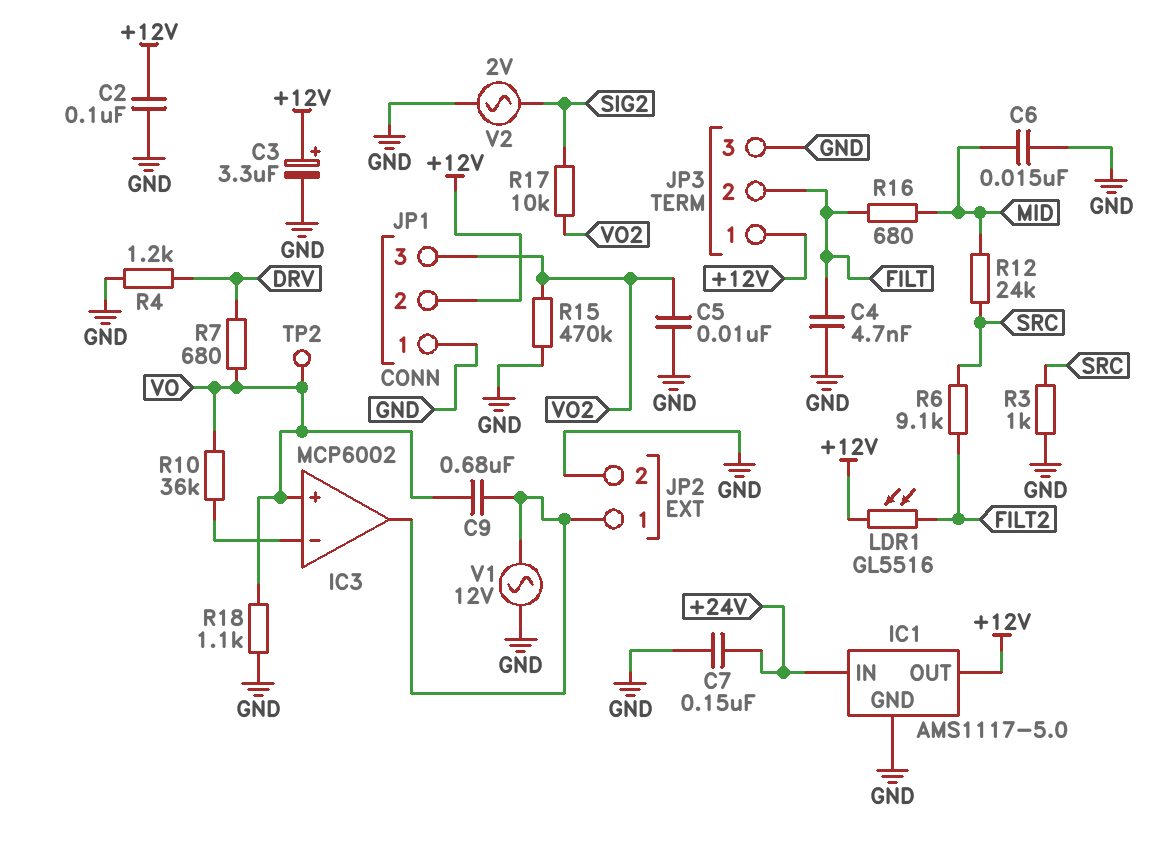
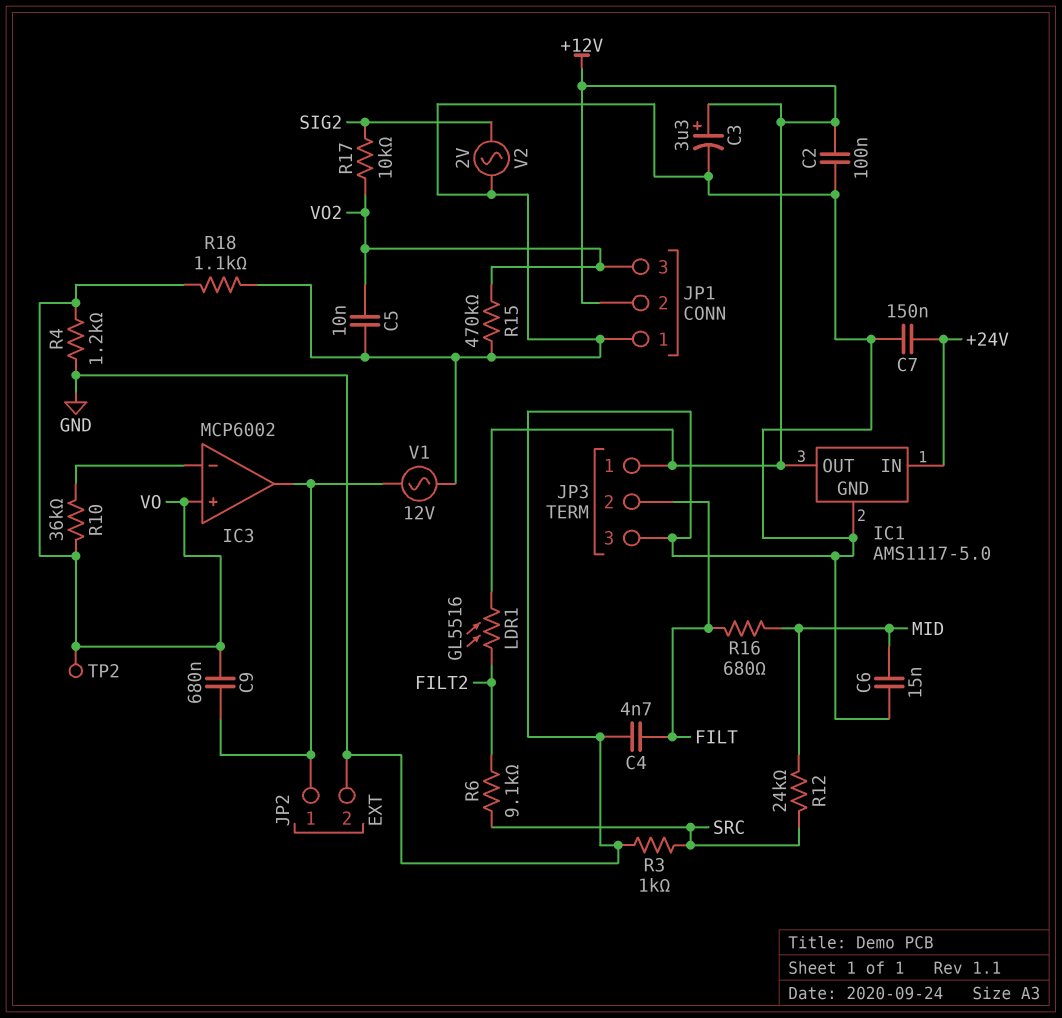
R4: 1.2k (DRV, GND) -> 1.2k (GND, VO)
R7: 680 (DRV, VO) -> none

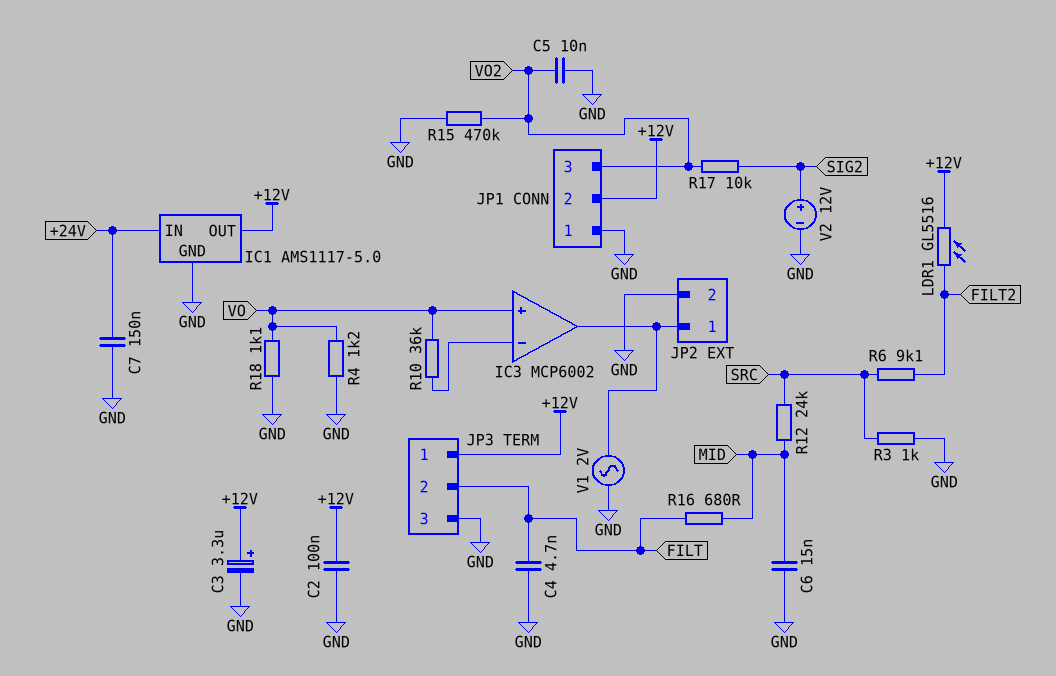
C9: 680nF (IC3/out, VO) -> none
TP2: test point (VO) -> none
V1: AC 12V (GND, IC3/out) -> AC 2V (GND, IC3/out)
V2: AC 2V (GND, SIG2) -> 12V (plus SIG2, minus GND)

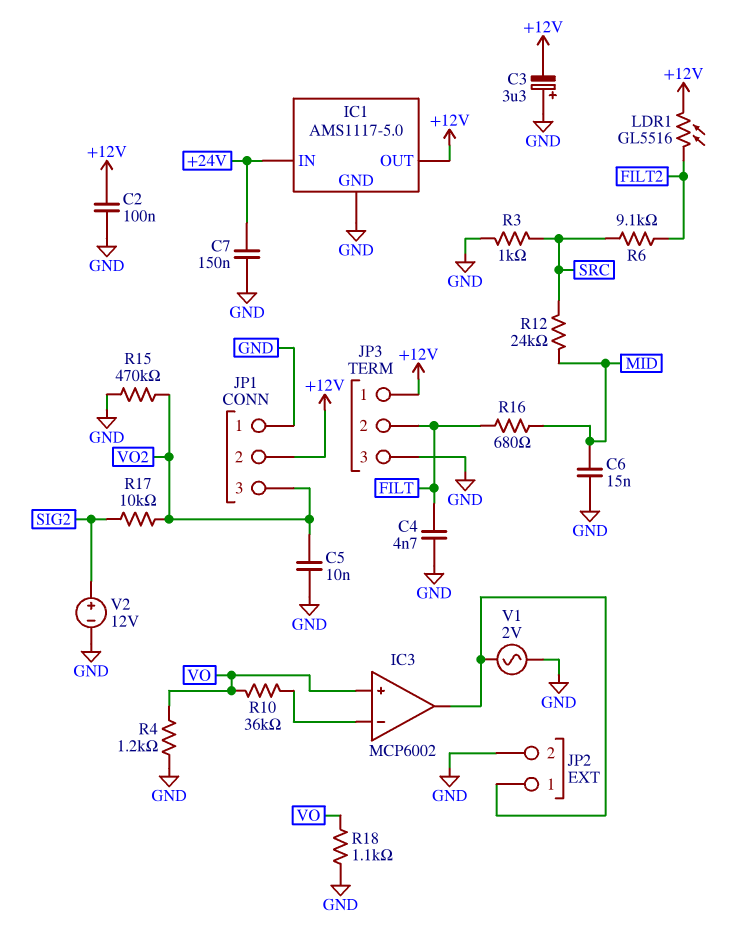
C3: 3.3uF (plus +12V, minus GND) -> 3.3uF (plus GND, minus +12V)

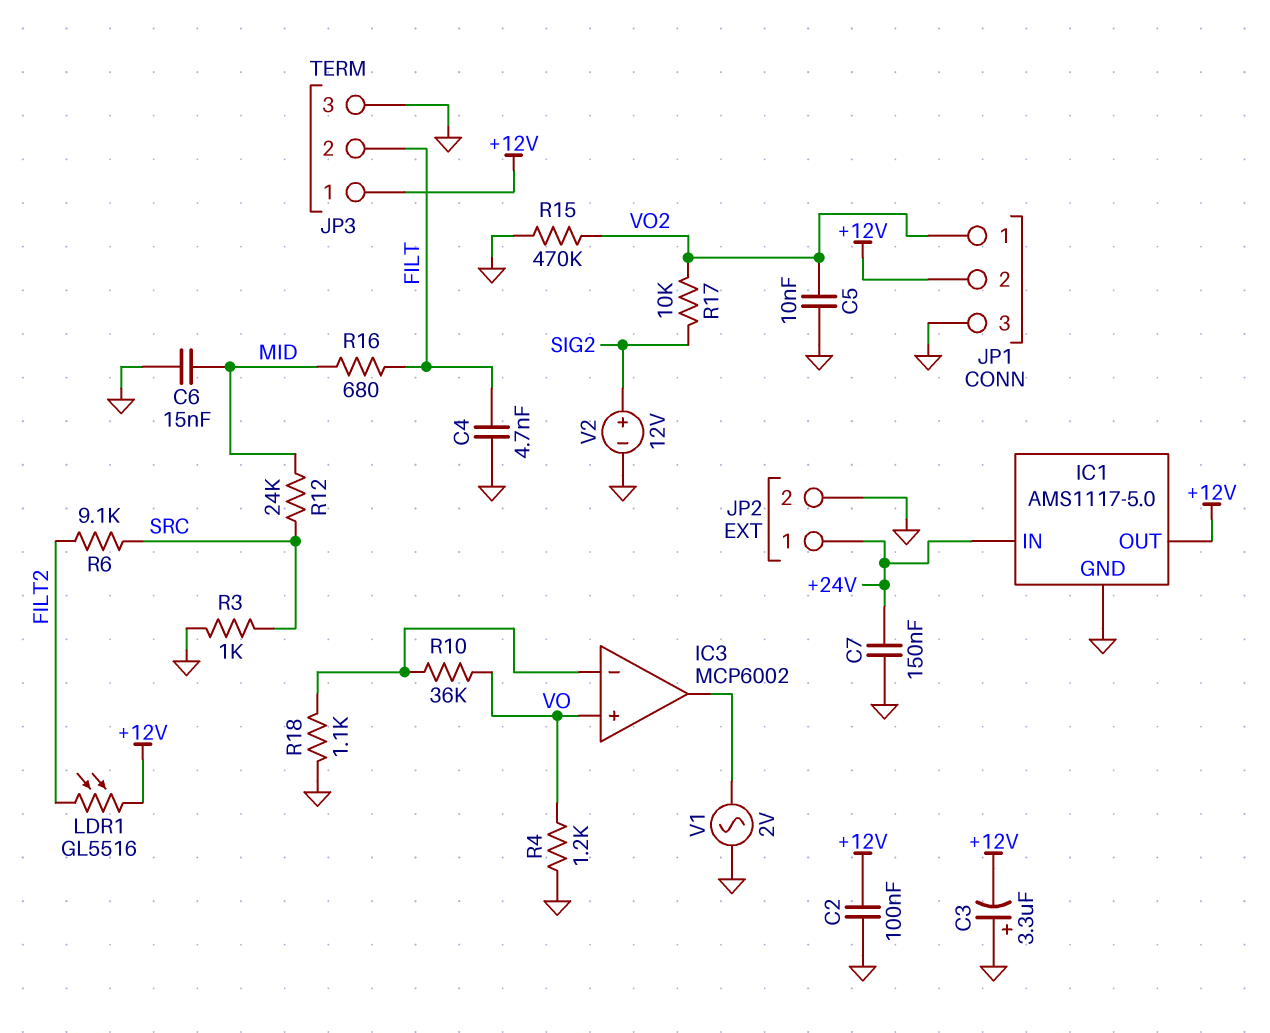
JP1 pin 1: GND -> VO2
JP1 pin 3: VO2 -> GND
JP2 pin 1: IC3/out -> +24V
R18: 1.1k (GND, VO) -> 1.1k (GND, IC3/in-)

